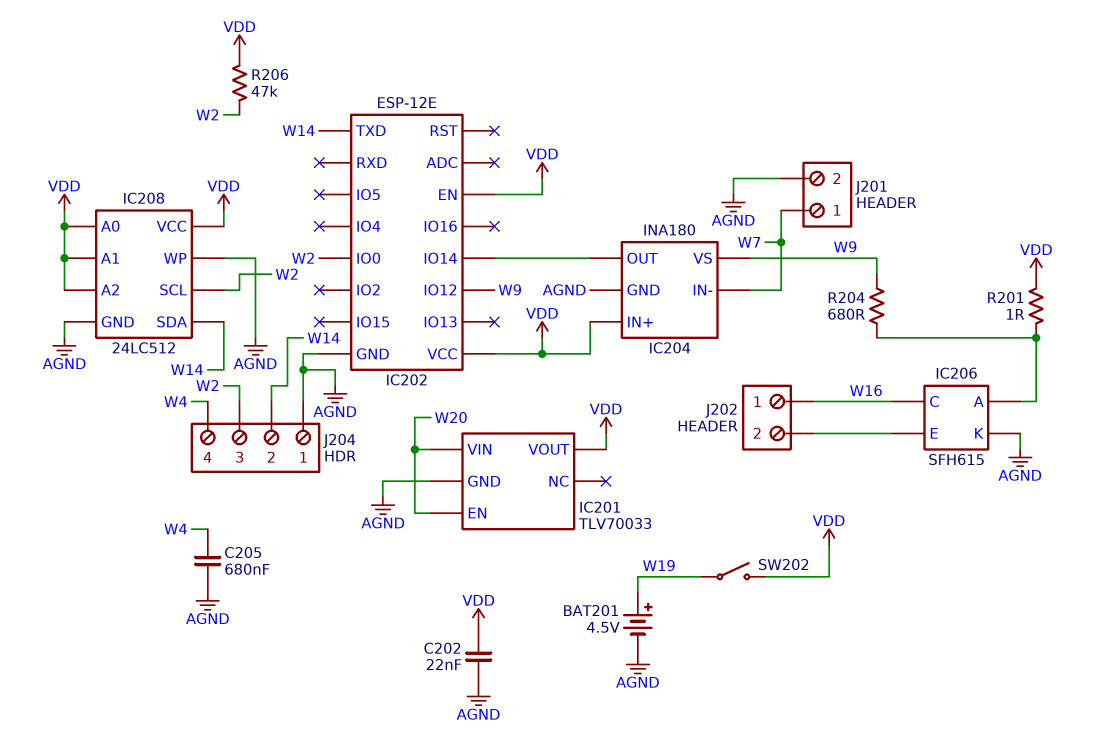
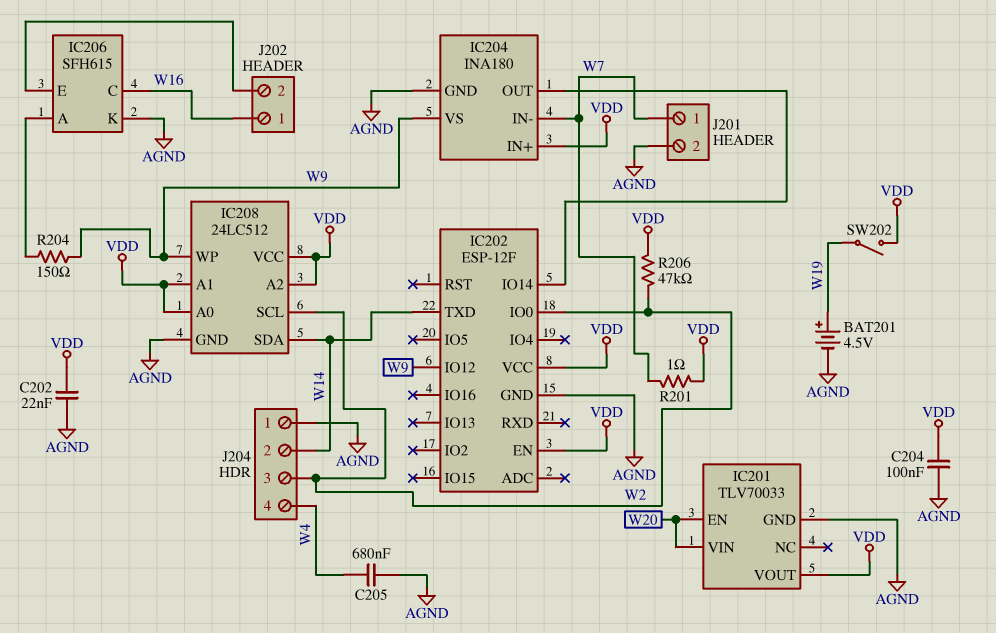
C204: none -> 100nF (AGND, VDD)
IC202: ESP-12E -> ESP-12F
IC208 pin WP: AGND -> W9
R201: 1 (IC206/A, VDD) -> 1 (VDD, W7)
R204: 680 (IC206/A, W9) -> 150 (IC206/A, W9)

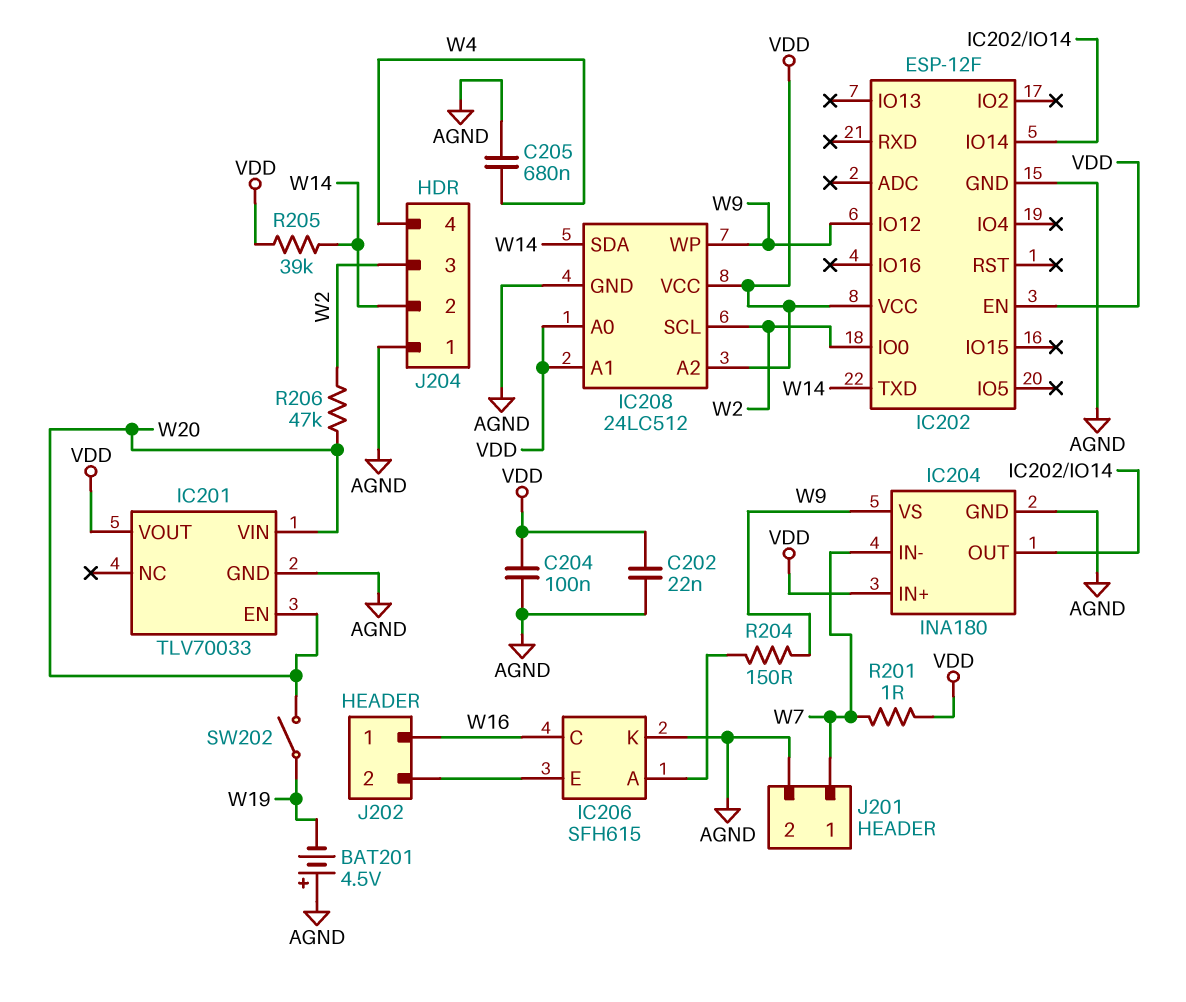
BAT201: 4.5V (plus W19, minus AGND) -> 4.5V (plus AGND, minus W19)
R205: none -> 39k (VDD, W14)
R206: 47k (VDD, W2) -> 47k (W2, W20)
SW202: switch (VDD, W19) -> switch (W19, W20)

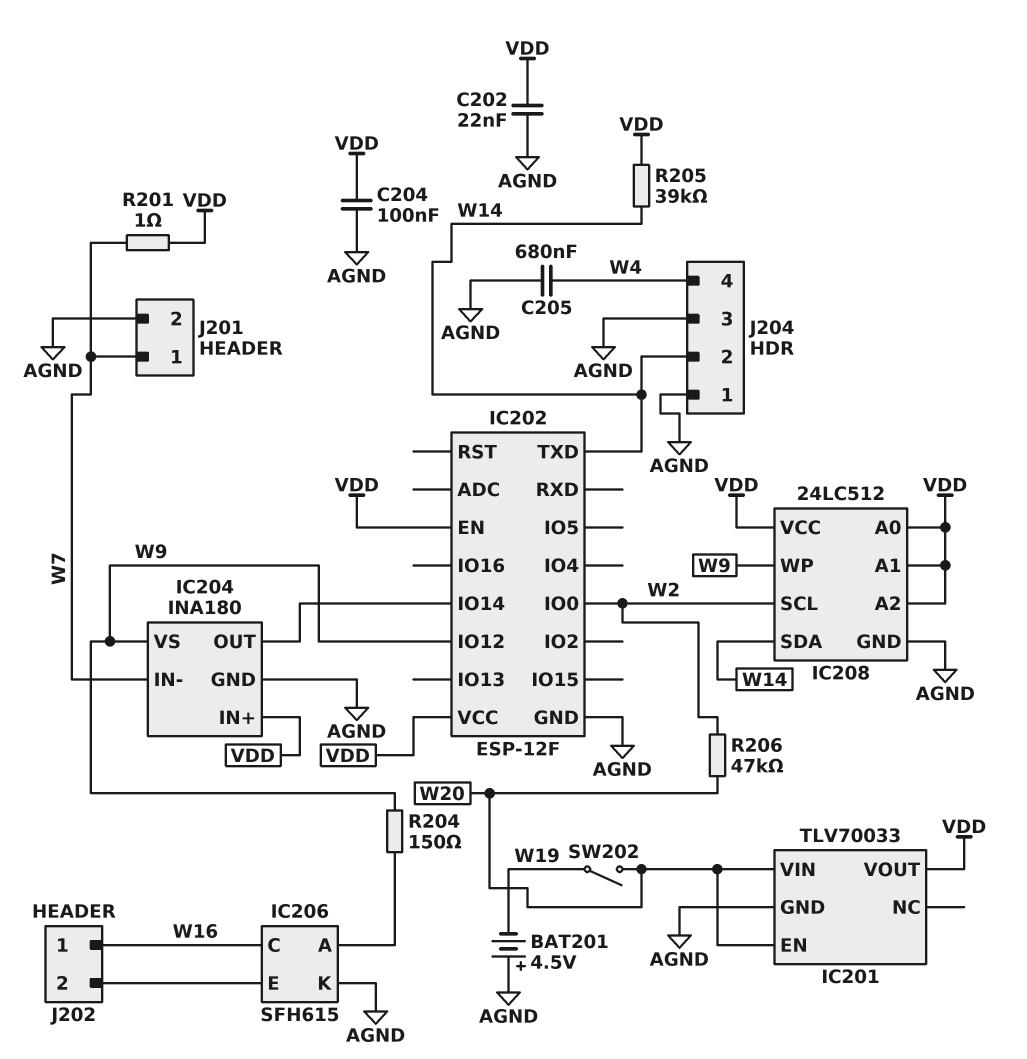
J204 pin 3: W2 -> AGND

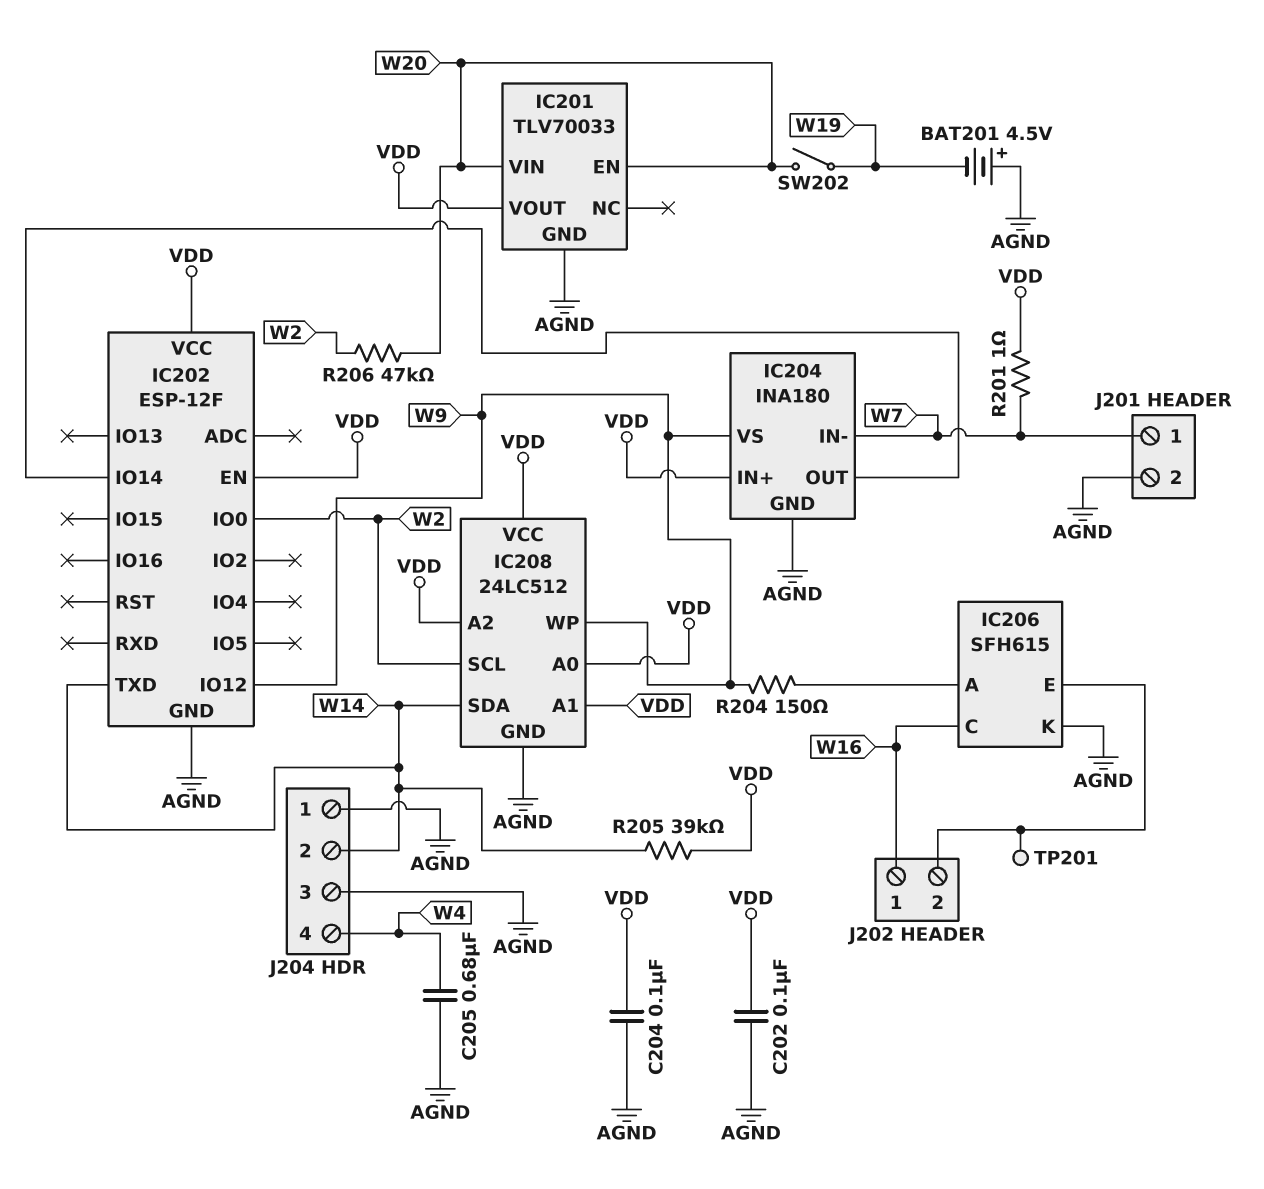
C202: 22nF (AGND, VDD) -> 100nF (AGND, VDD)
TP201: none -> test point (IC206/E)

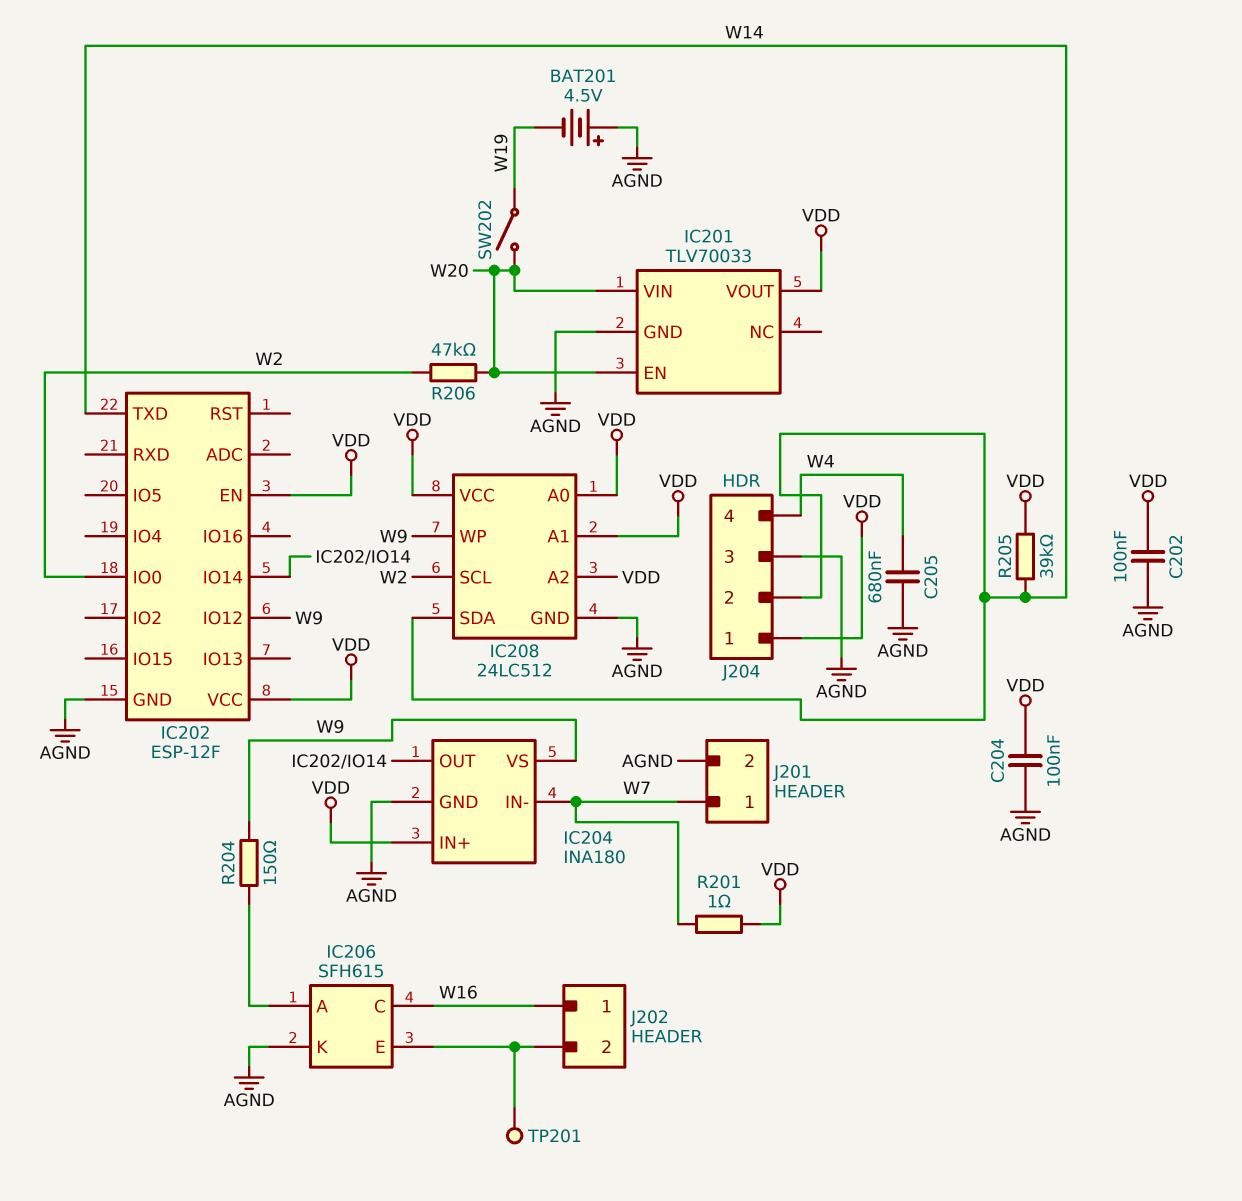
J204 pin 1: AGND -> VDD

